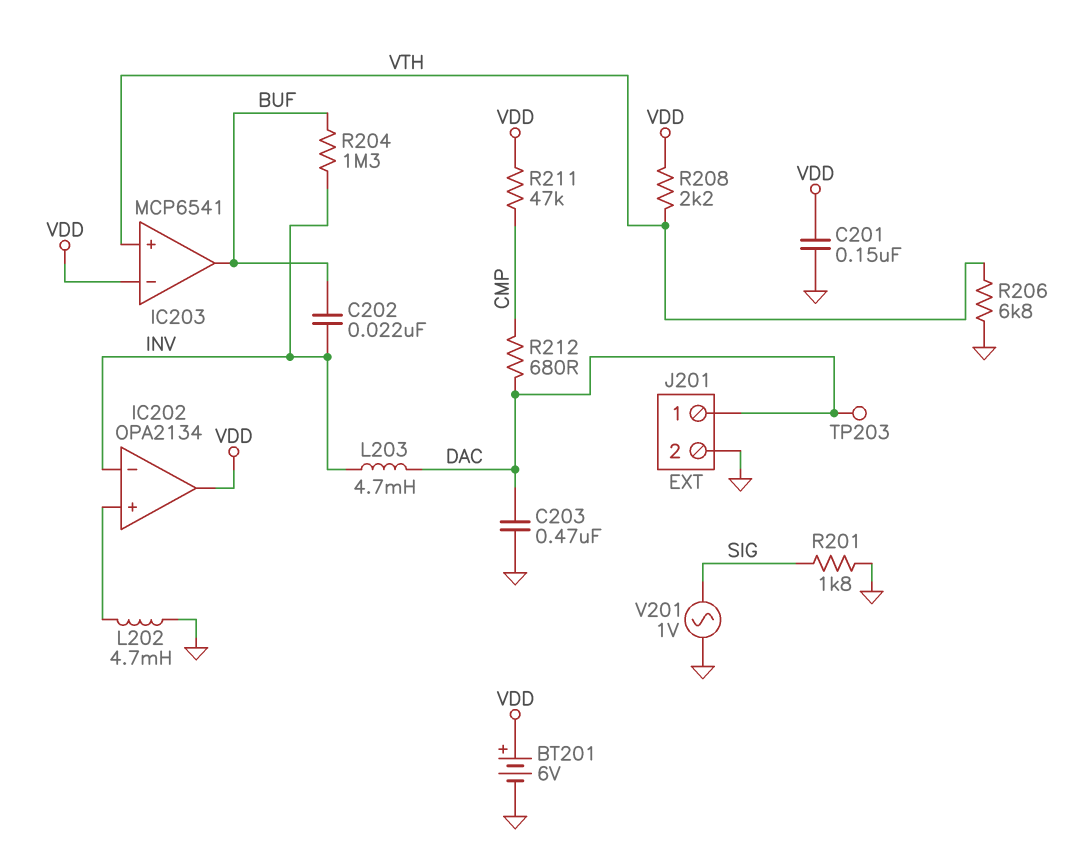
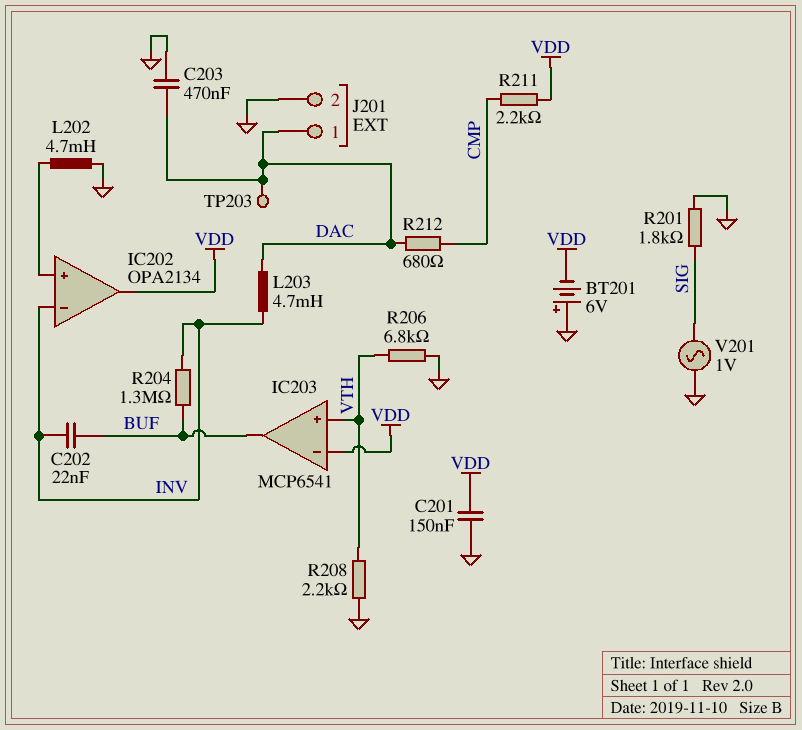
BT201: 6V (plus VDD, minus GND) -> 6V (plus GND, minus VDD)
R208: 2.2k (VDD, VTH) -> 2.2k (GND, VTH)
R211: 47k (CMP, VDD) -> 2.2k (CMP, VDD)

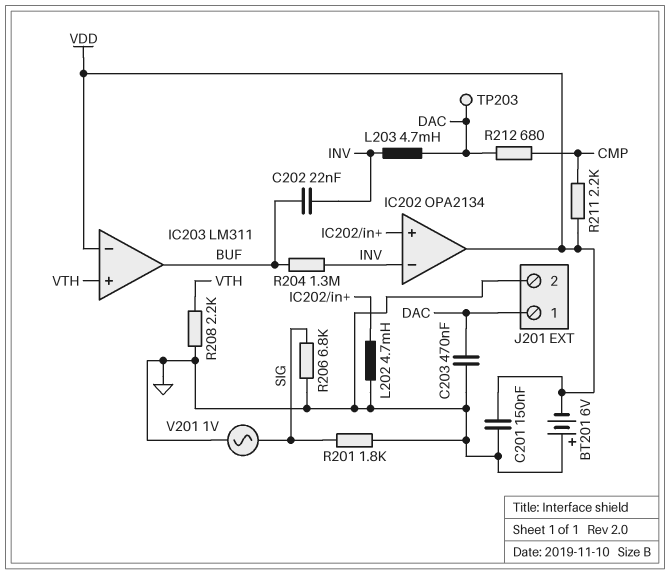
IC203: MCP6541 -> LM311
R206: 6.8k (GND, VTH) -> 6.8k (GND, SIG)

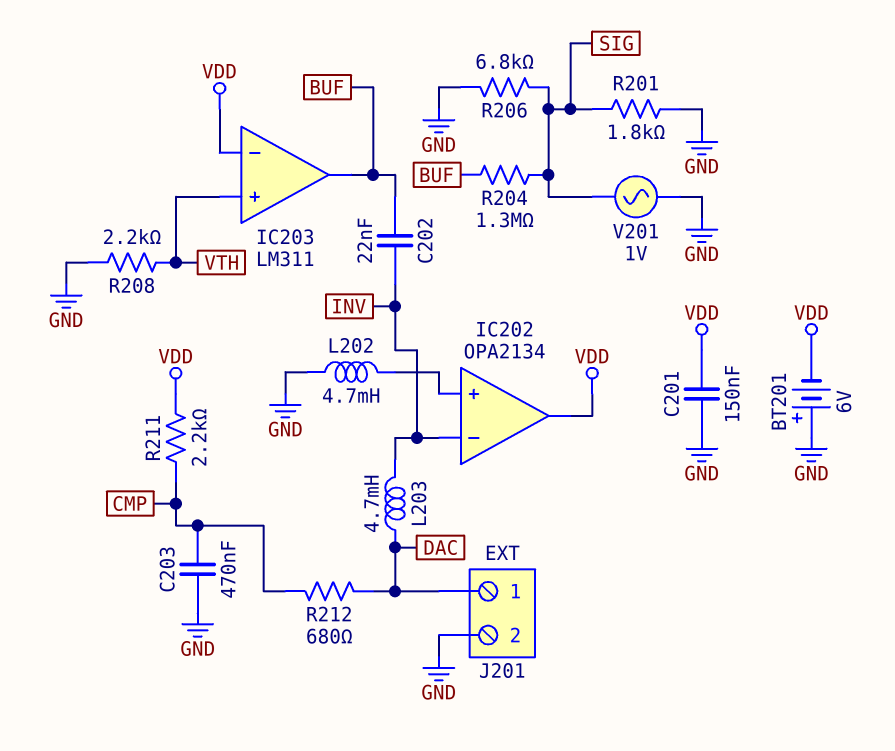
C203: 470nF (DAC, GND) -> 470nF (CMP, GND)
R204: 1.3M (BUF, INV) -> 1.3M (BUF, SIG)
TP203: test point (DAC) -> none

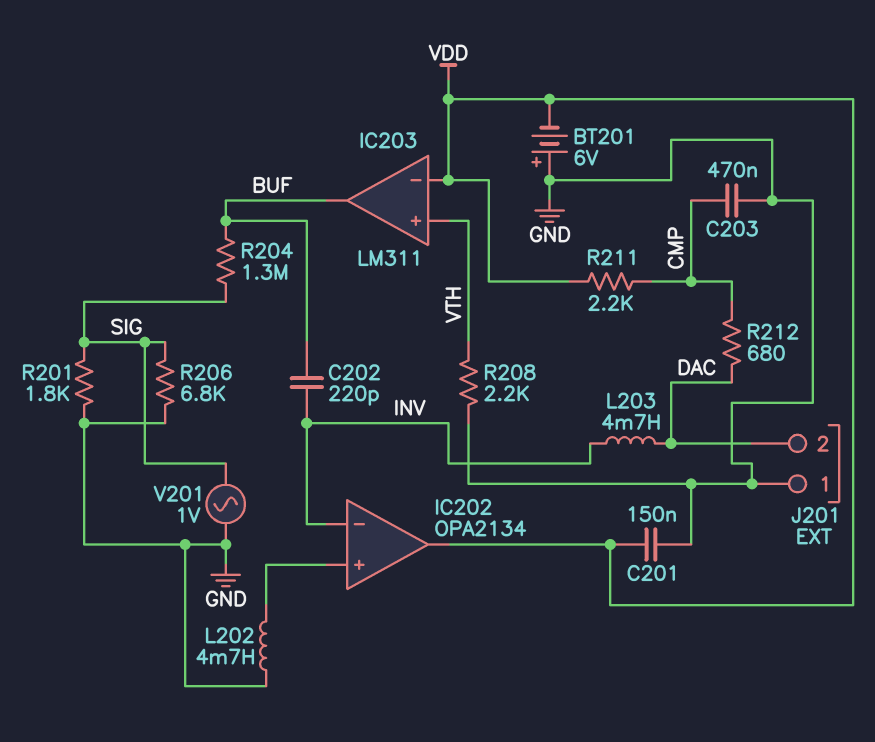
C202: 22nF (BUF, INV) -> 220pF (BUF, INV)
J201 pin 1: DAC -> GND
J201 pin 2: GND -> DAC

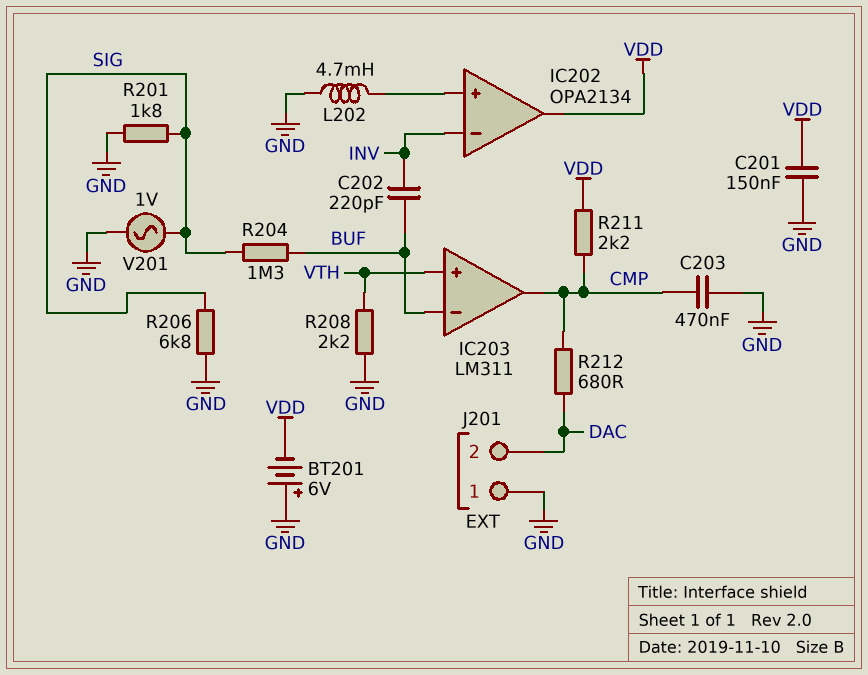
IC203 pin in-: VDD -> BUF
IC203 pin out: BUF -> CMP
L203: 4.7mH (DAC, INV) -> none

